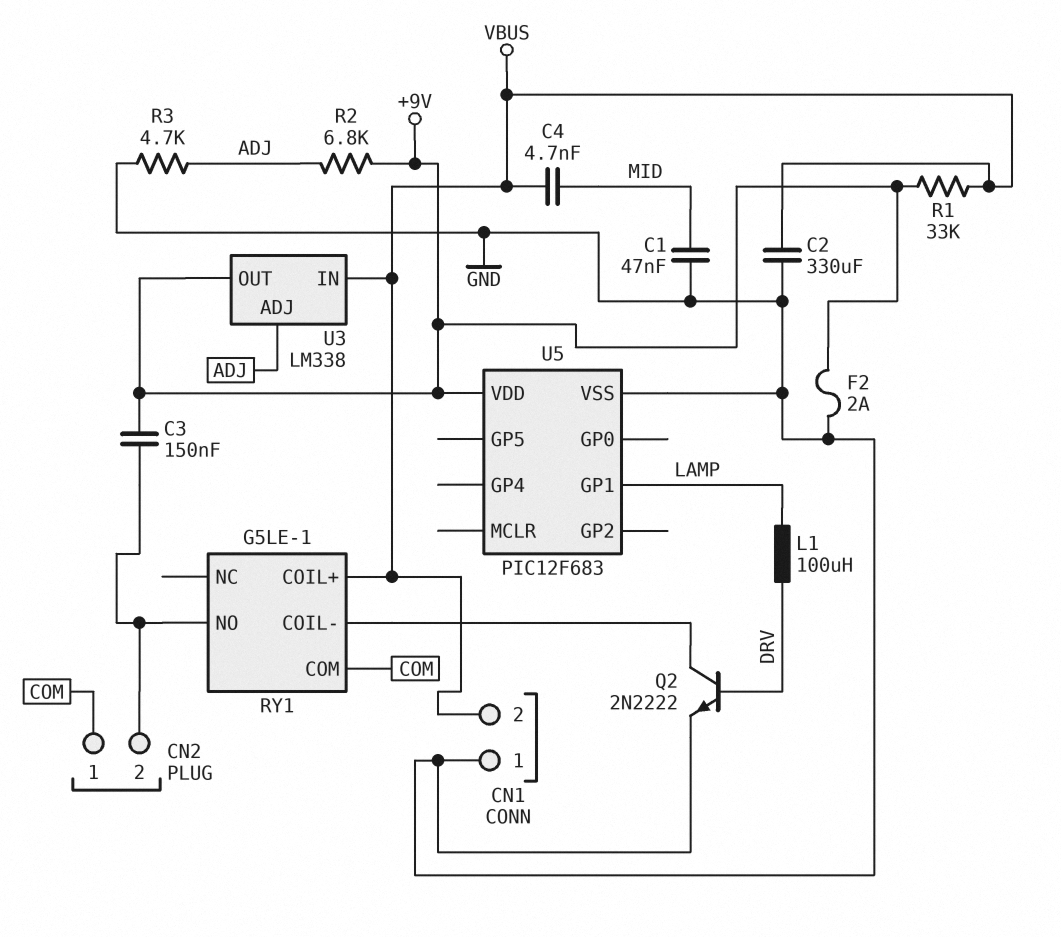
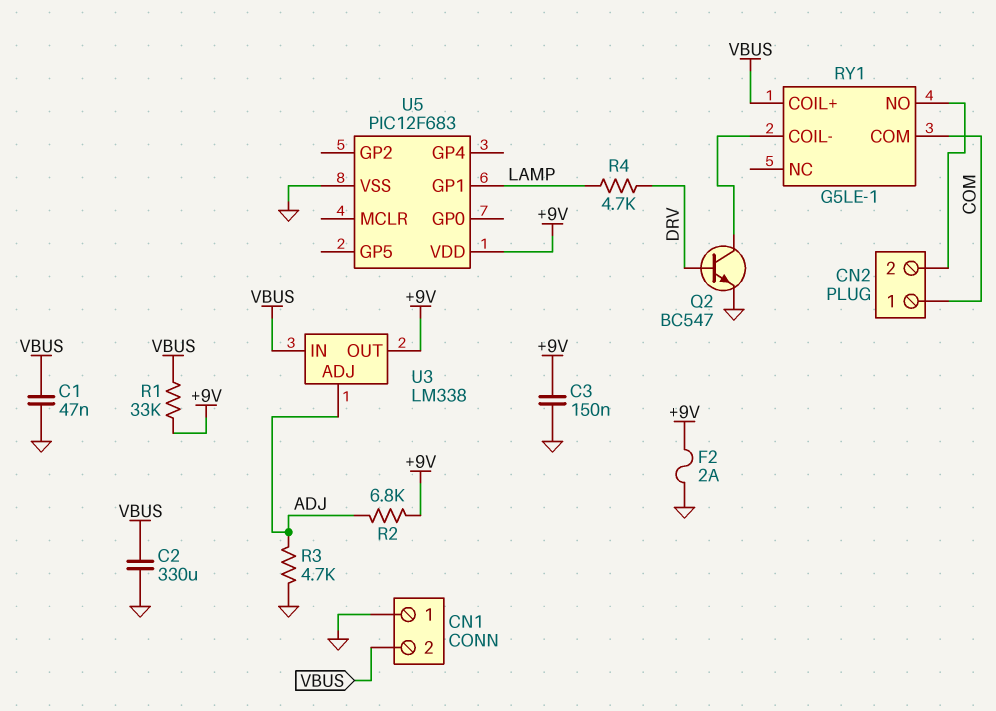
C1: 47nF (GND, MID) -> 47nF (GND, VBUS)
C3: 150nF (+9V, CN2/2) -> 150nF (+9V, GND)
C4: 4.7nF (MID, VBUS) -> none
L1: 100uH (DRV, LAMP) -> none
Q2: NPN 2N2222 (B DRV, C RY1/COIL-, E GND) -> NPN BC547 (B DRV, C RY1/COIL-, E GND)
R4: none -> 4.7k (DRV, LAMP)

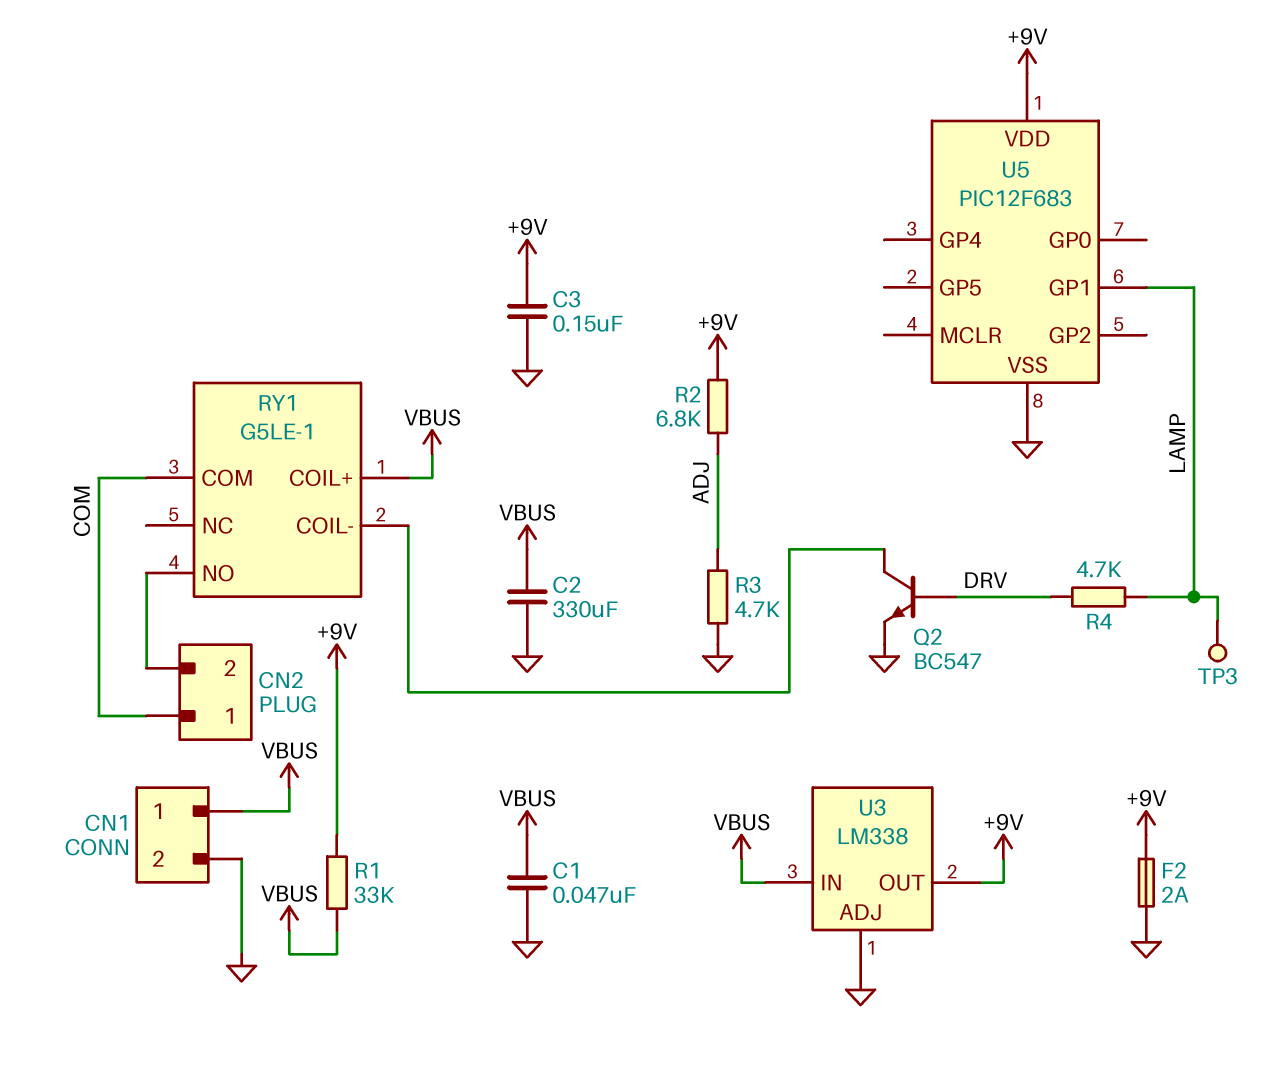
CN1 pin 1: GND -> VBUS
CN1 pin 2: VBUS -> GND
TP3: none -> test point (LAMP)
U3 pin ADJ: ADJ -> GND

